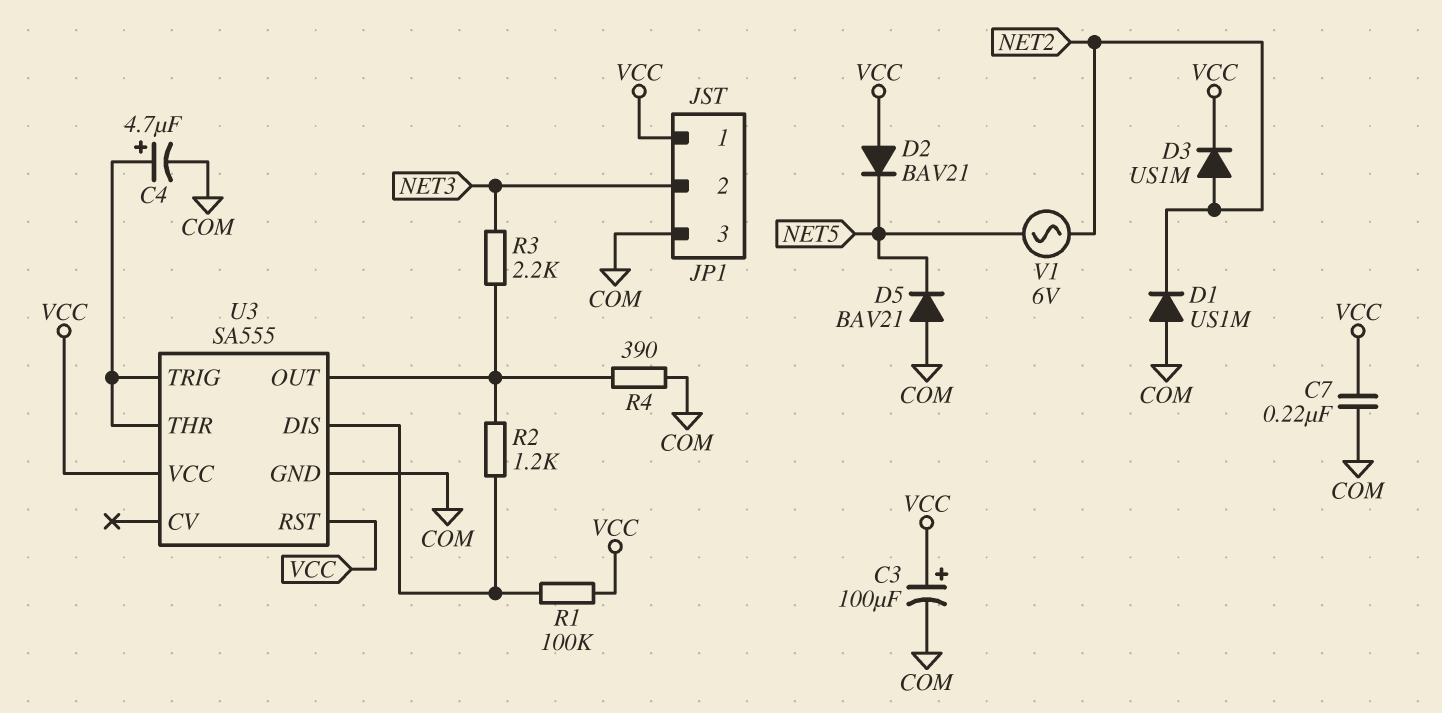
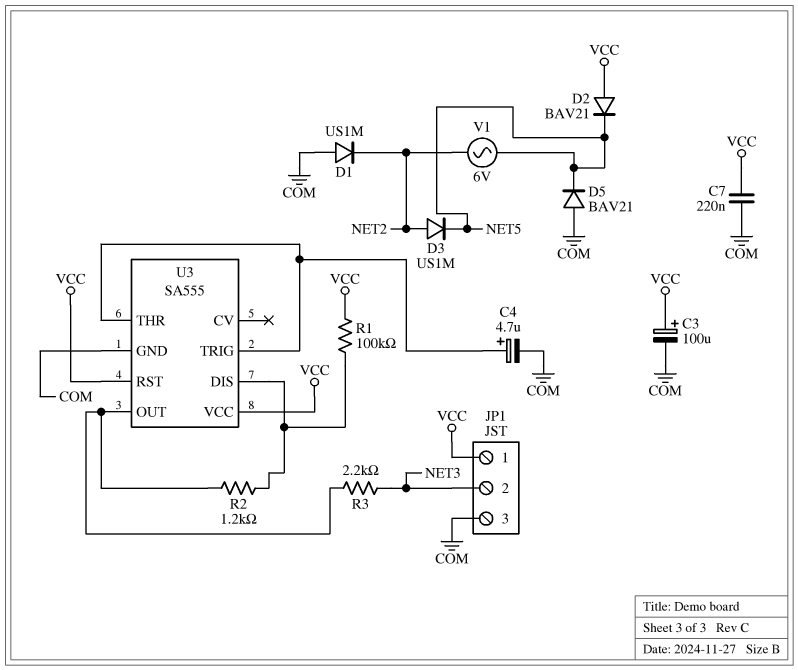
D3: diode US1M (A NET2, K VCC) -> diode US1M (A NET2, K NET5)
R4: 390 (COM, U3/OUT) -> none

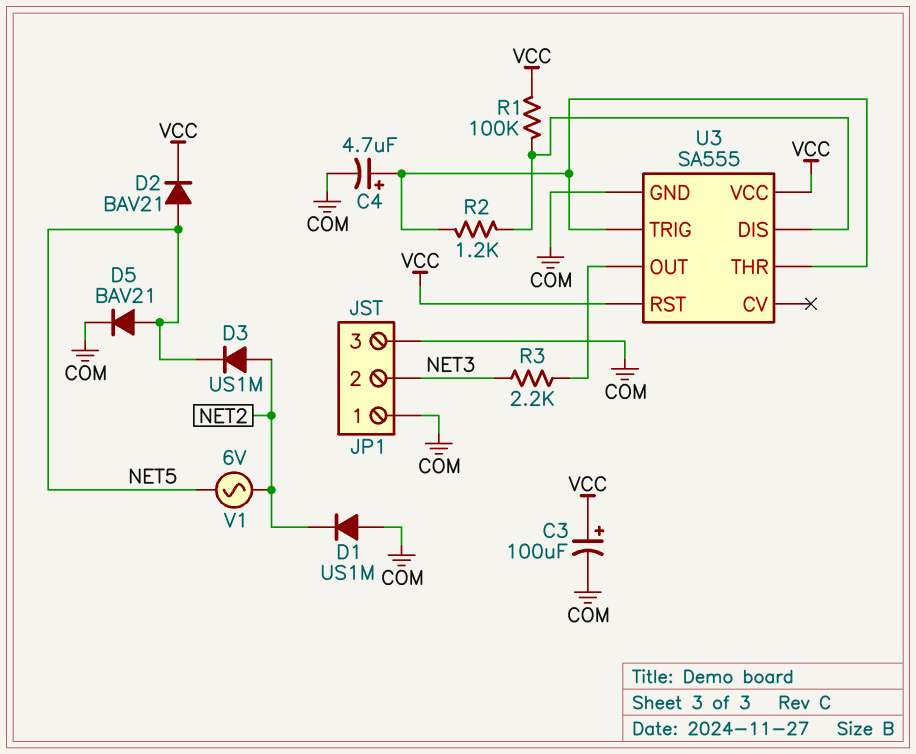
C7: 220nF (COM, VCC) -> none
D2: diode BAV21 (A VCC, K NET5) -> diode BAV21 (A NET5, K VCC)
D5: diode BAV21 (A COM, K NET5) -> diode BAV21 (A NET5, K COM)
JP1 pin 1: VCC -> COM
R2: 1.2k (U3/DIS, U3/OUT) -> 1.2k (U3/DIS, U3/THR)

